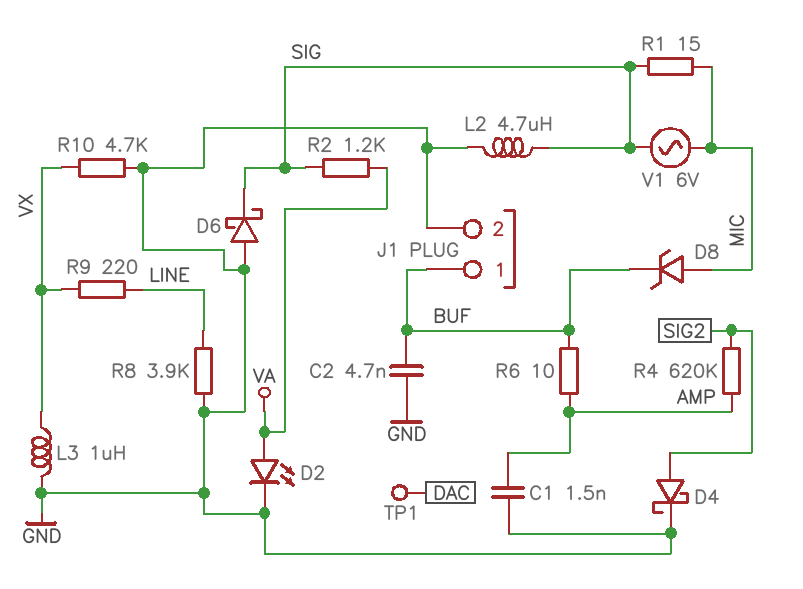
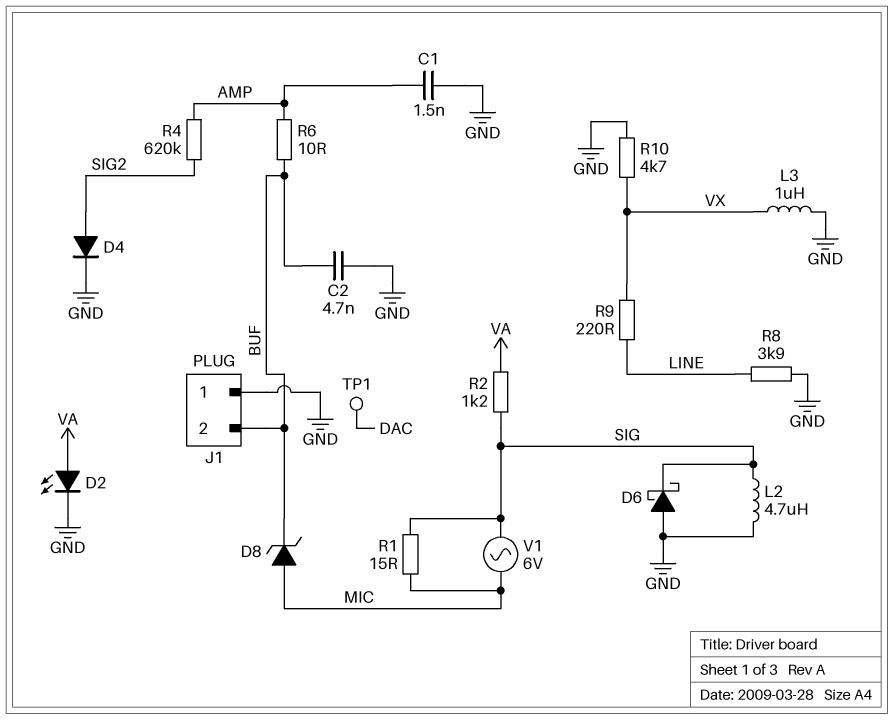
D4: schottky (A SIG2, K GND) -> diode (A SIG2, K GND)
J1 pin 1: BUF -> GND
J1 pin 2: GND -> BUF

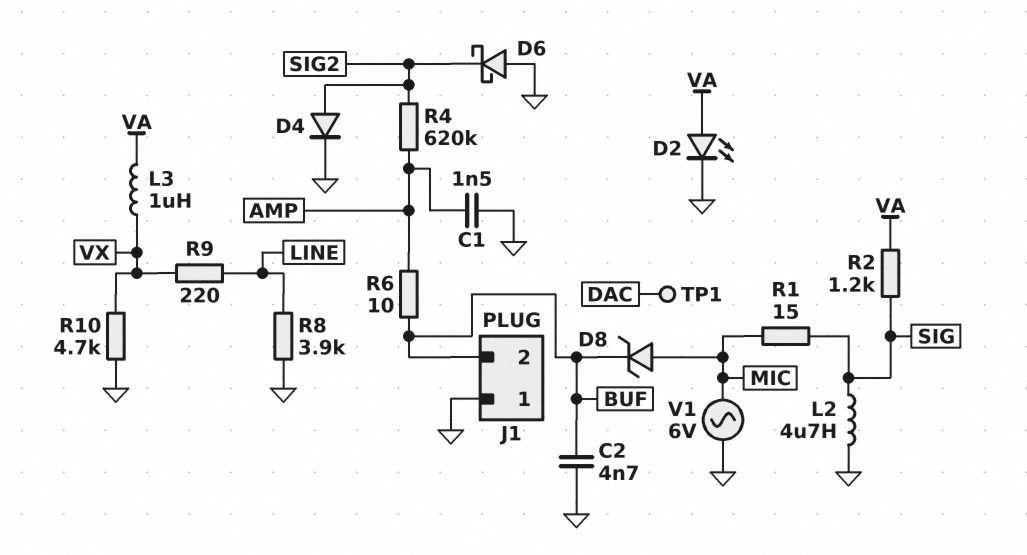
D6: schottky (A GND, K SIG) -> schottky (A GND, K SIG2)
L3: 1uH (GND, VX) -> 1uH (VA, VX)
V1: AC 6V (MIC, SIG) -> AC 6V (GND, MIC)

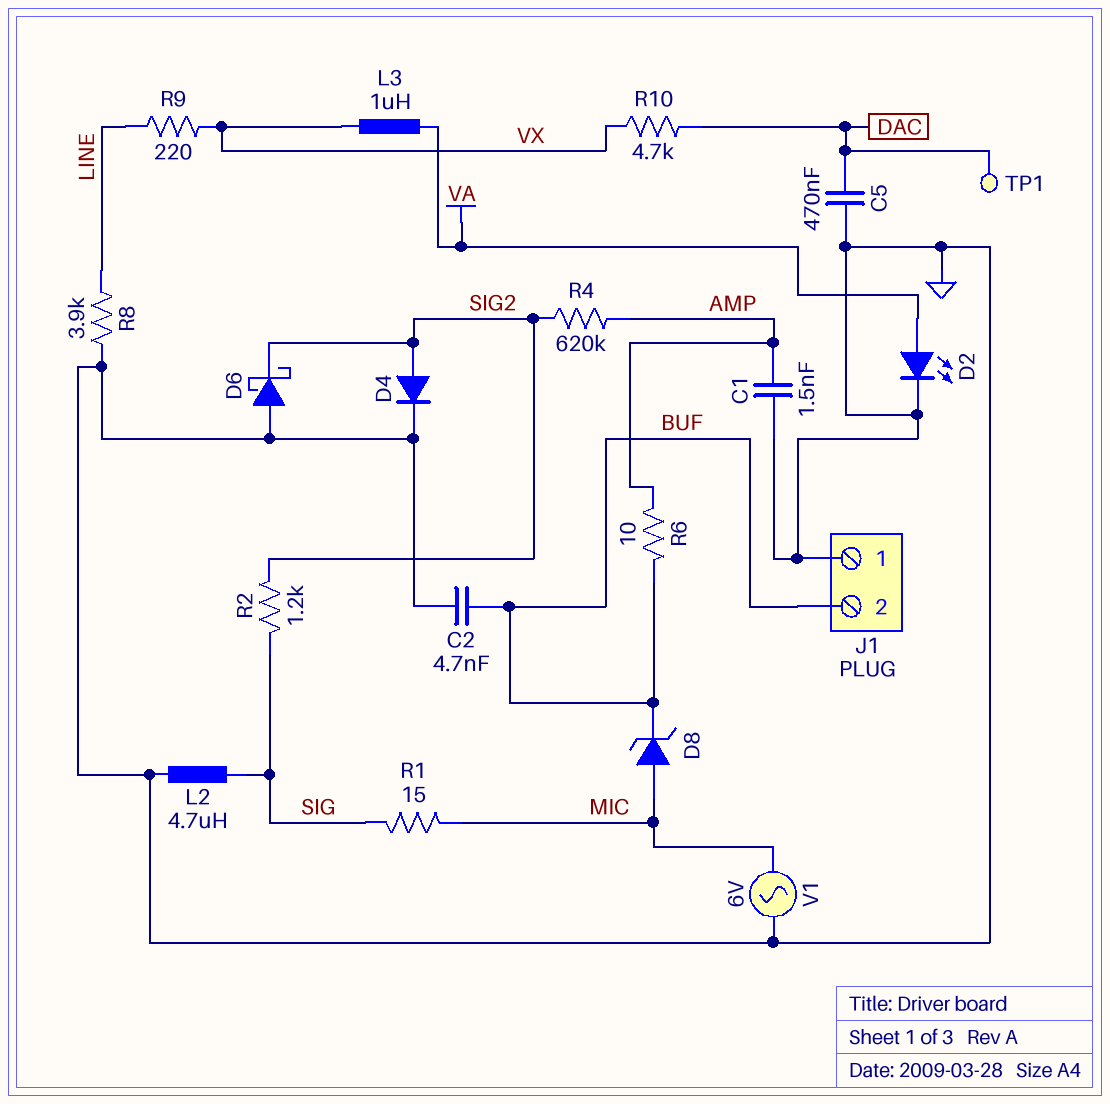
C5: none -> 470nF (DAC, GND)
R2: 1.2k (SIG, VA) -> 1.2k (SIG, SIG2)
R10: 4.7k (GND, VX) -> 4.7k (DAC, VX)

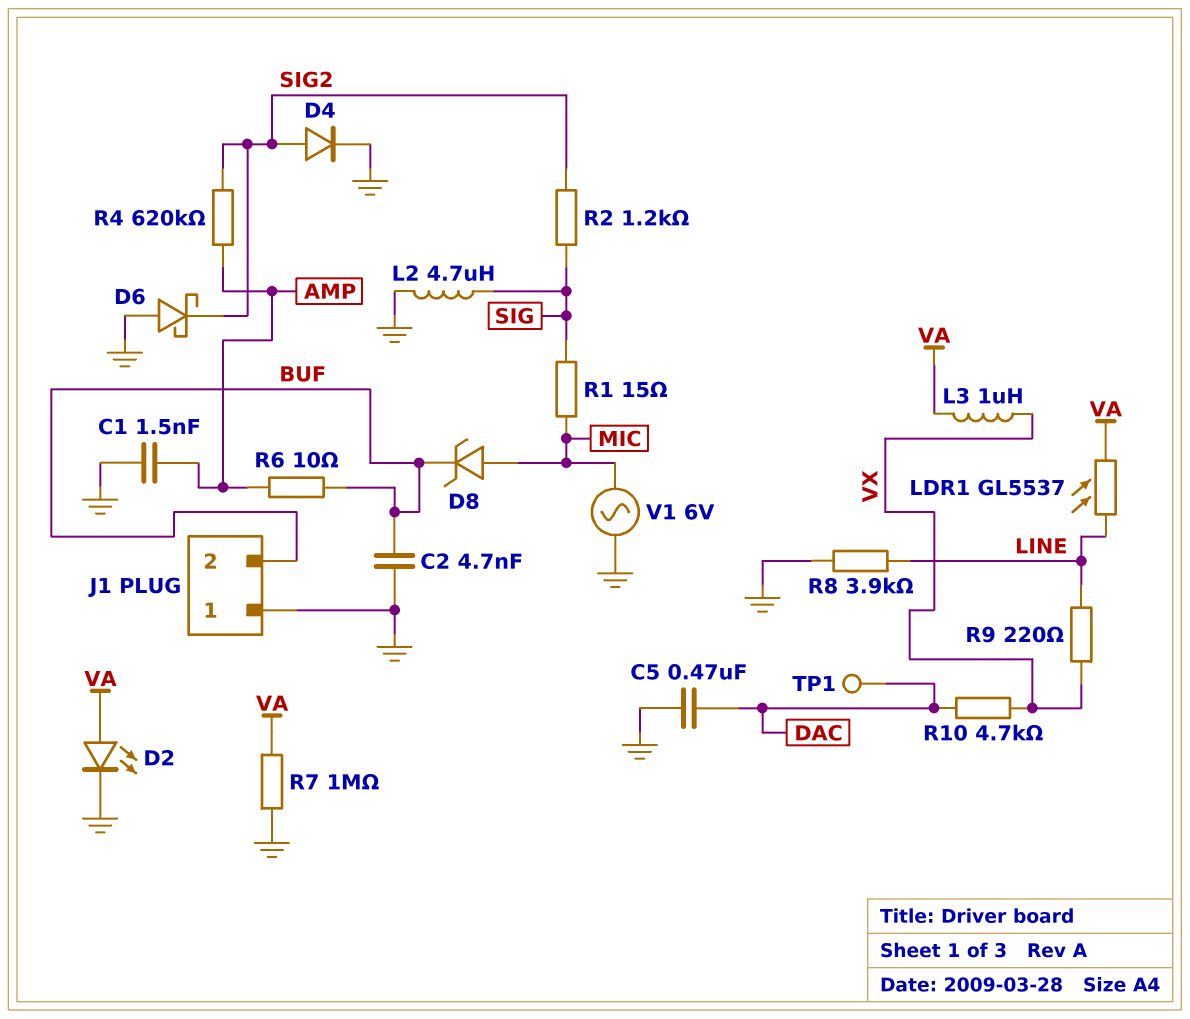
LDR1: none -> GL5537 (LINE, VA)
R7: none -> 1M (GND, VA)

